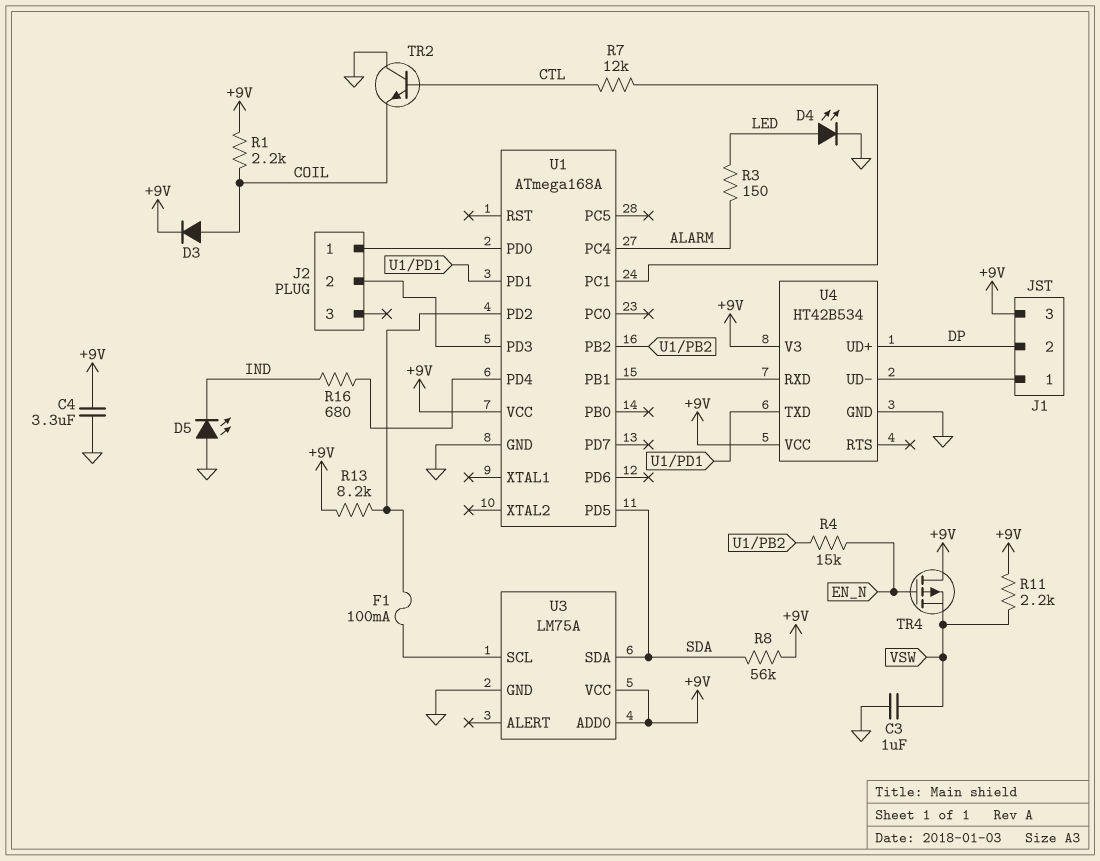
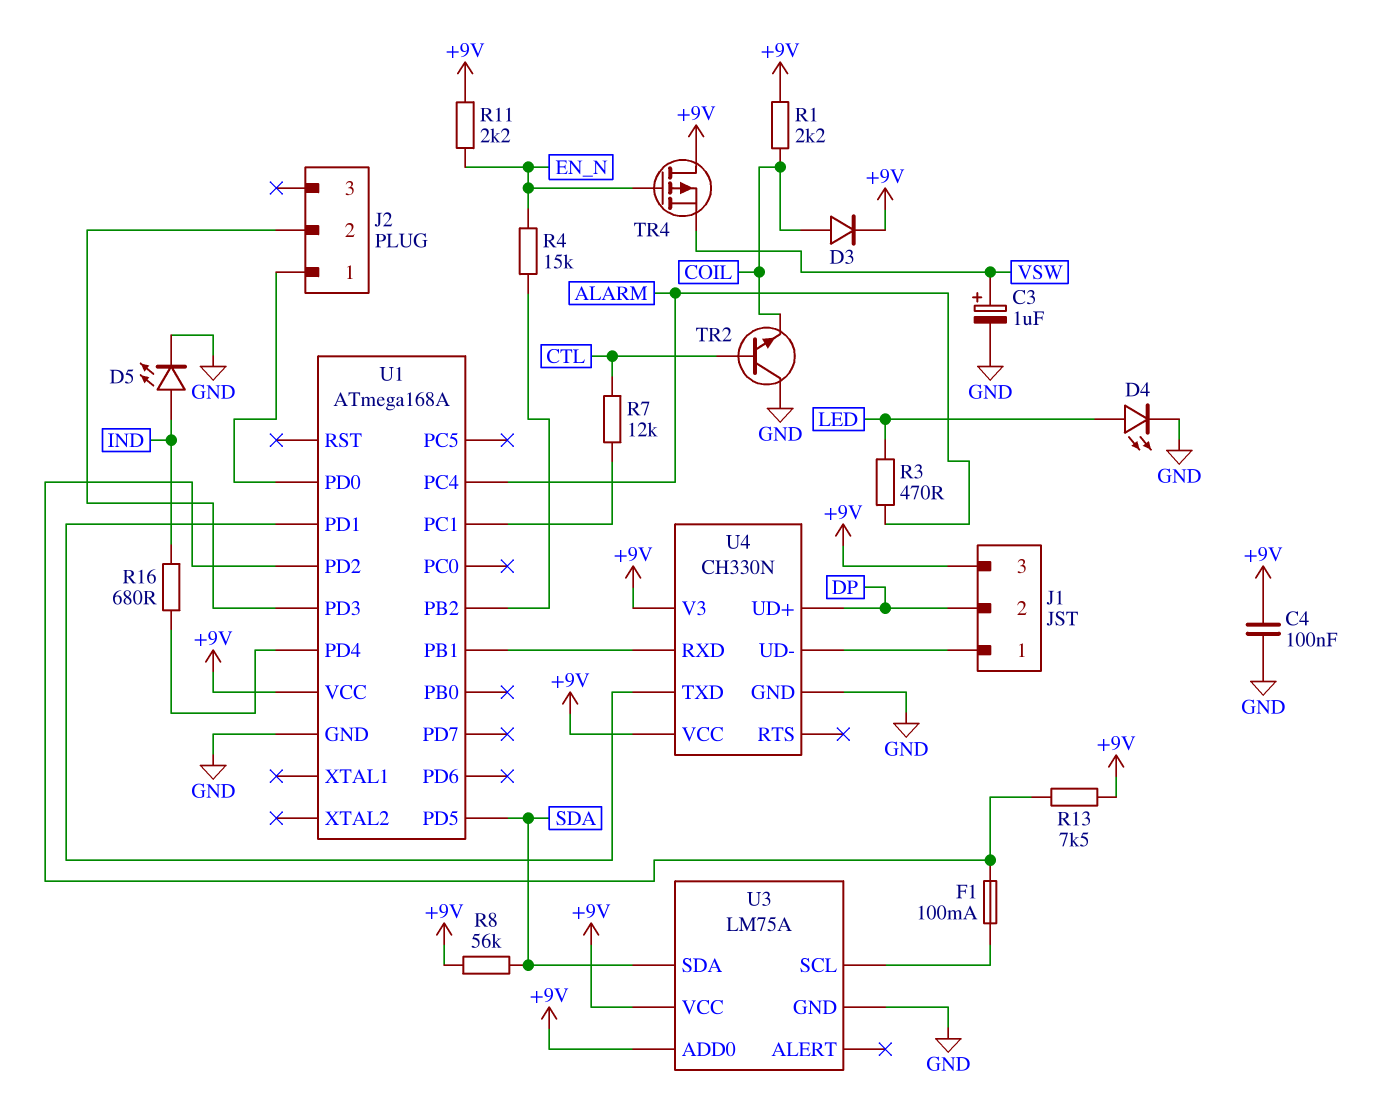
C3: 1uF (GND, VSW) -> 1uF (plus VSW, minus GND)
C4: 3.3uF (+9V, GND) -> 100nF (+9V, GND)
D5: LED (A GND, K IND) -> LED (A IND, K GND)
R3: 150 (ALARM, LED) -> 470 (ALARM, LED)
R11: 2.2k (+9V, VSW) -> 2.2k (+9V, EN_N)
R13: 8.2k (+9V, U1/PD2) -> 7.5k (+9V, U1/PD2)
U4: HT42B534 -> CH330N

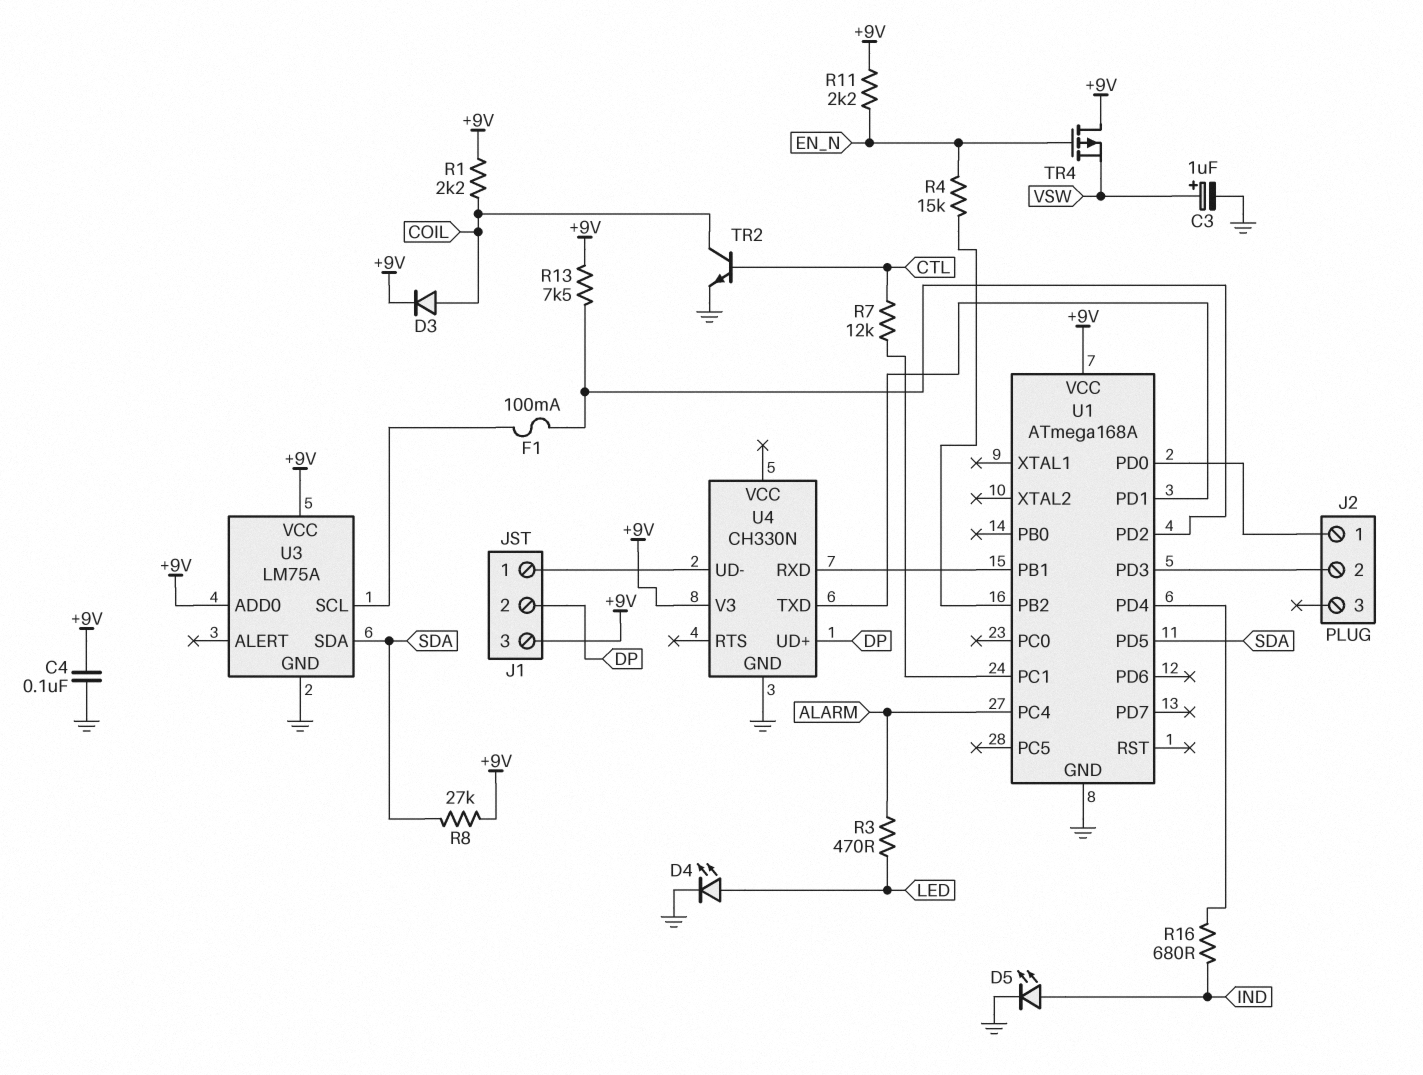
R8: 56k (+9V, SDA) -> 27k (+9V, SDA)
TR2: NPN (B CTL, C GND, E COIL) -> NPN (B CTL, C COIL, E GND)
U4 pin VCC: +9V -> none

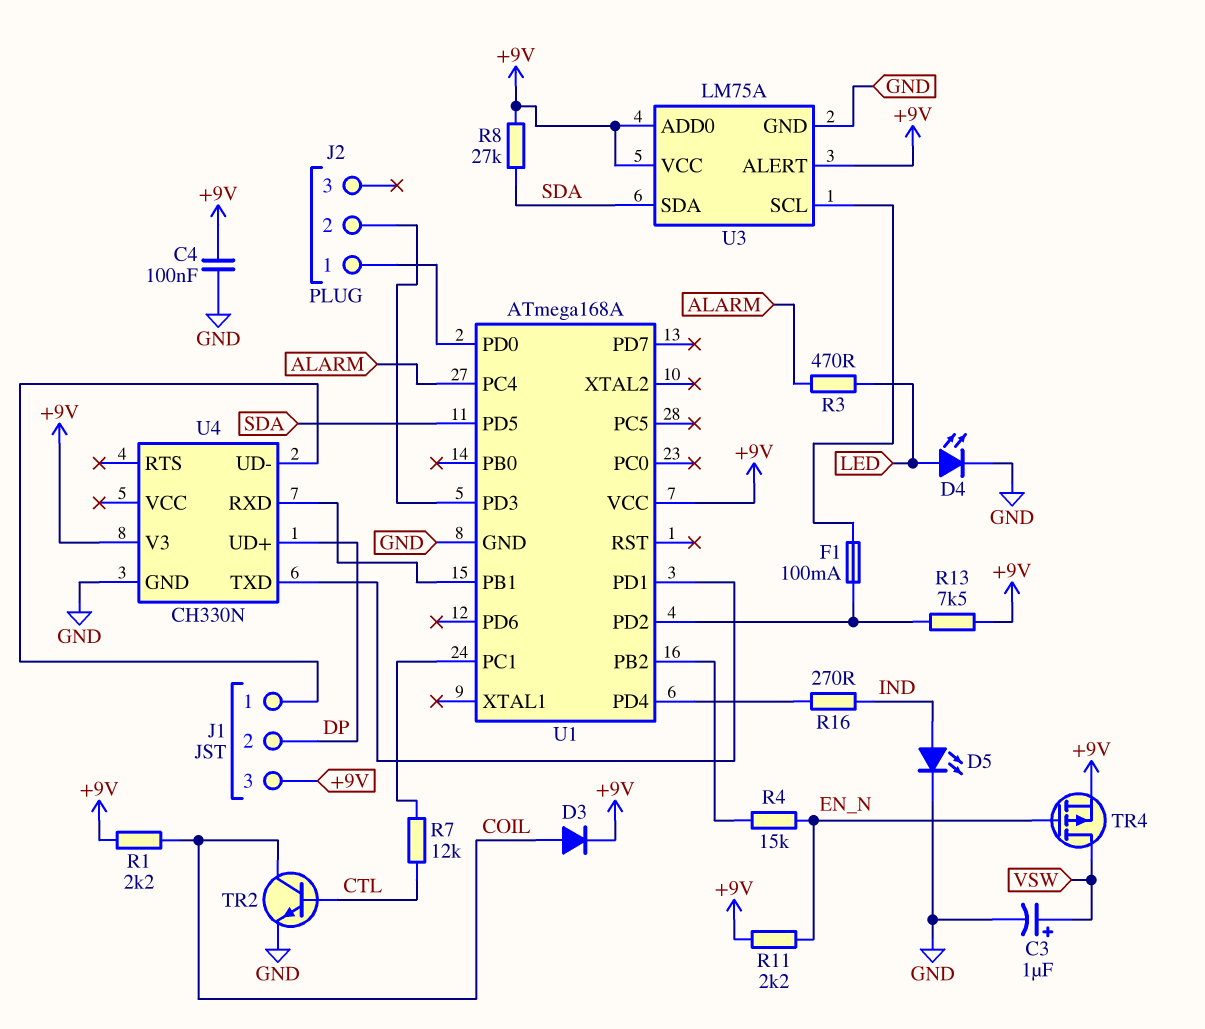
R16: 680 (IND, U1/PD4) -> 270 (IND, U1/PD4)
TR4: PMOS (G EN_N, D +9V, S VSW) -> PMOS (G EN_N, D VSW, S +9V)
U3 pin ALERT: none -> +9V

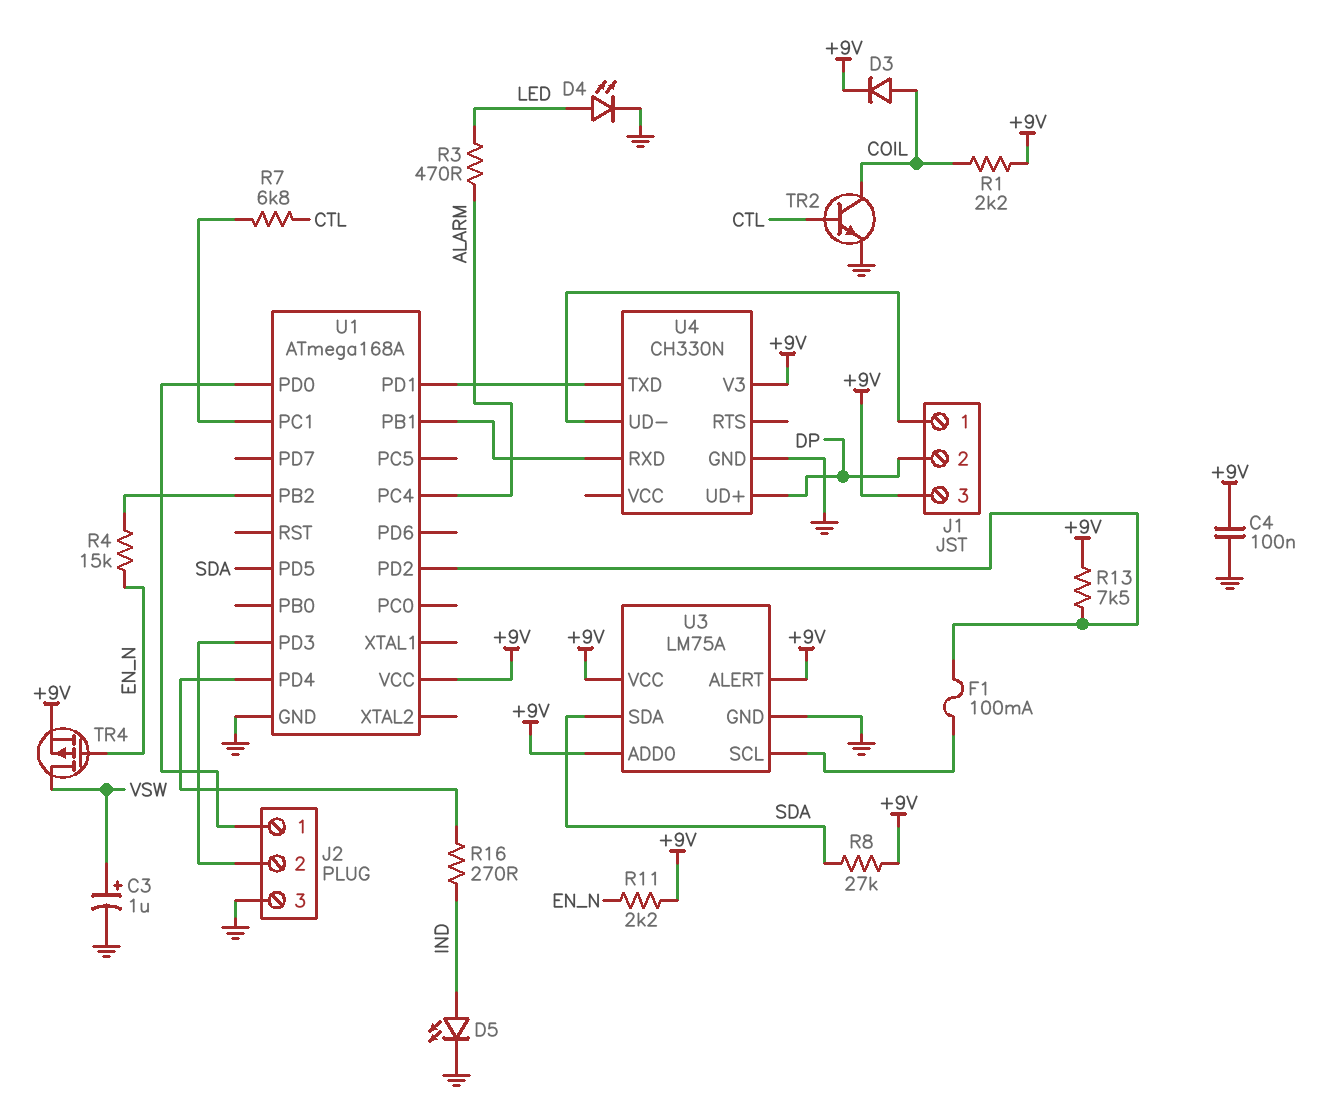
J2 pin 3: none -> GND
R7: 12k (CTL, U1/PC1) -> 6.8k (CTL, U1/PC1)

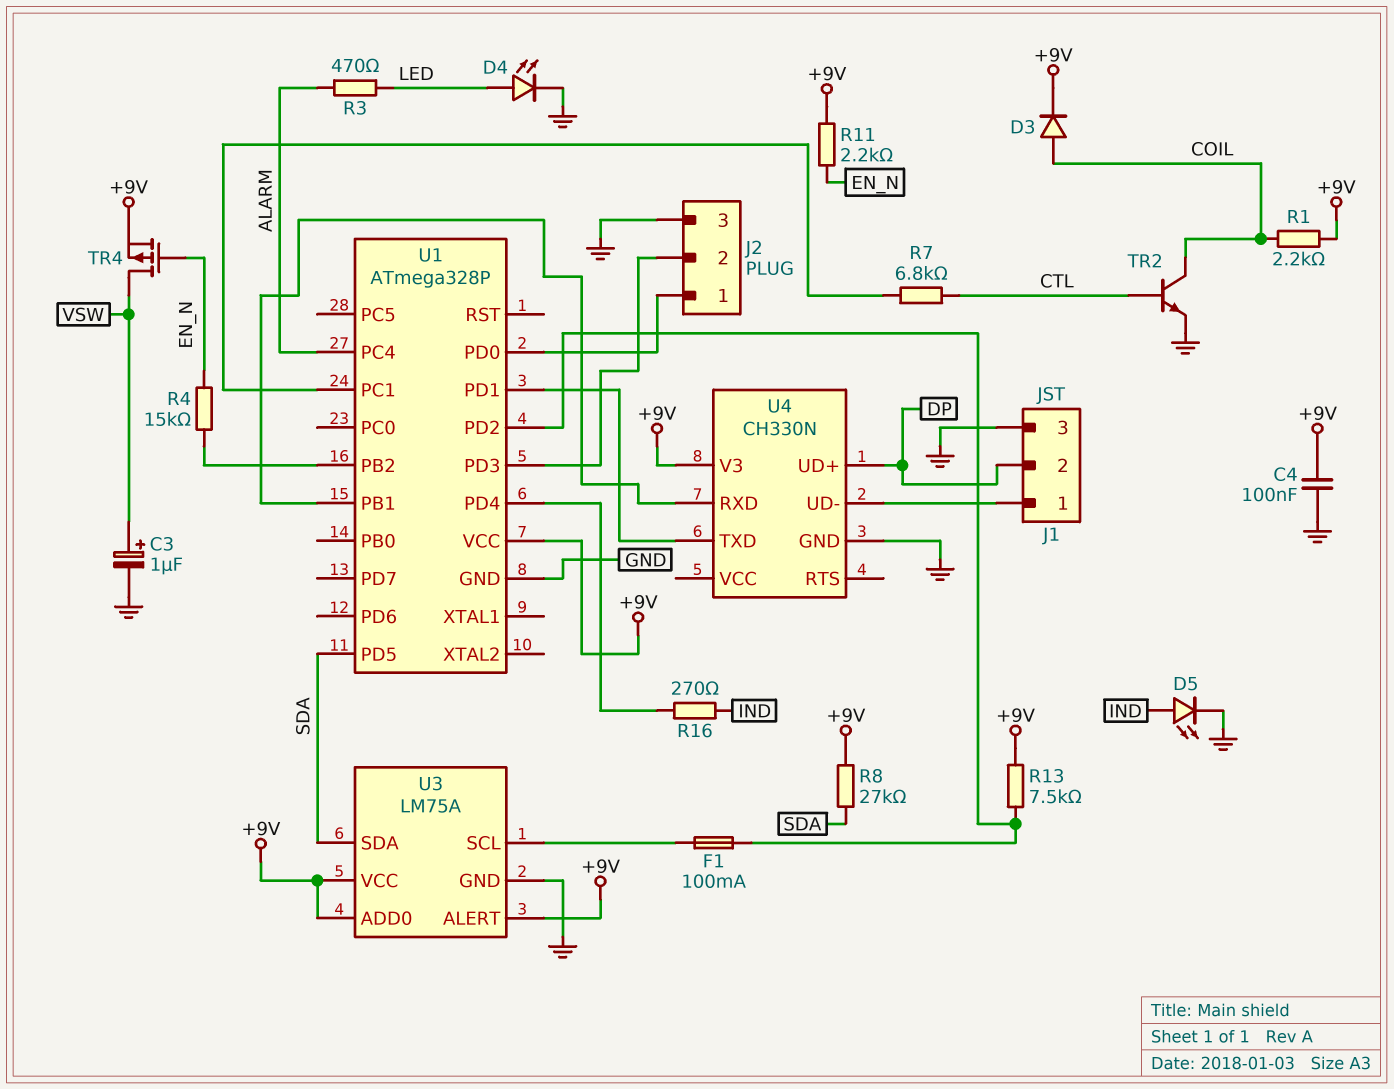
J1 pin 3: +9V -> GND
U1: ATmega168A -> ATmega328P

